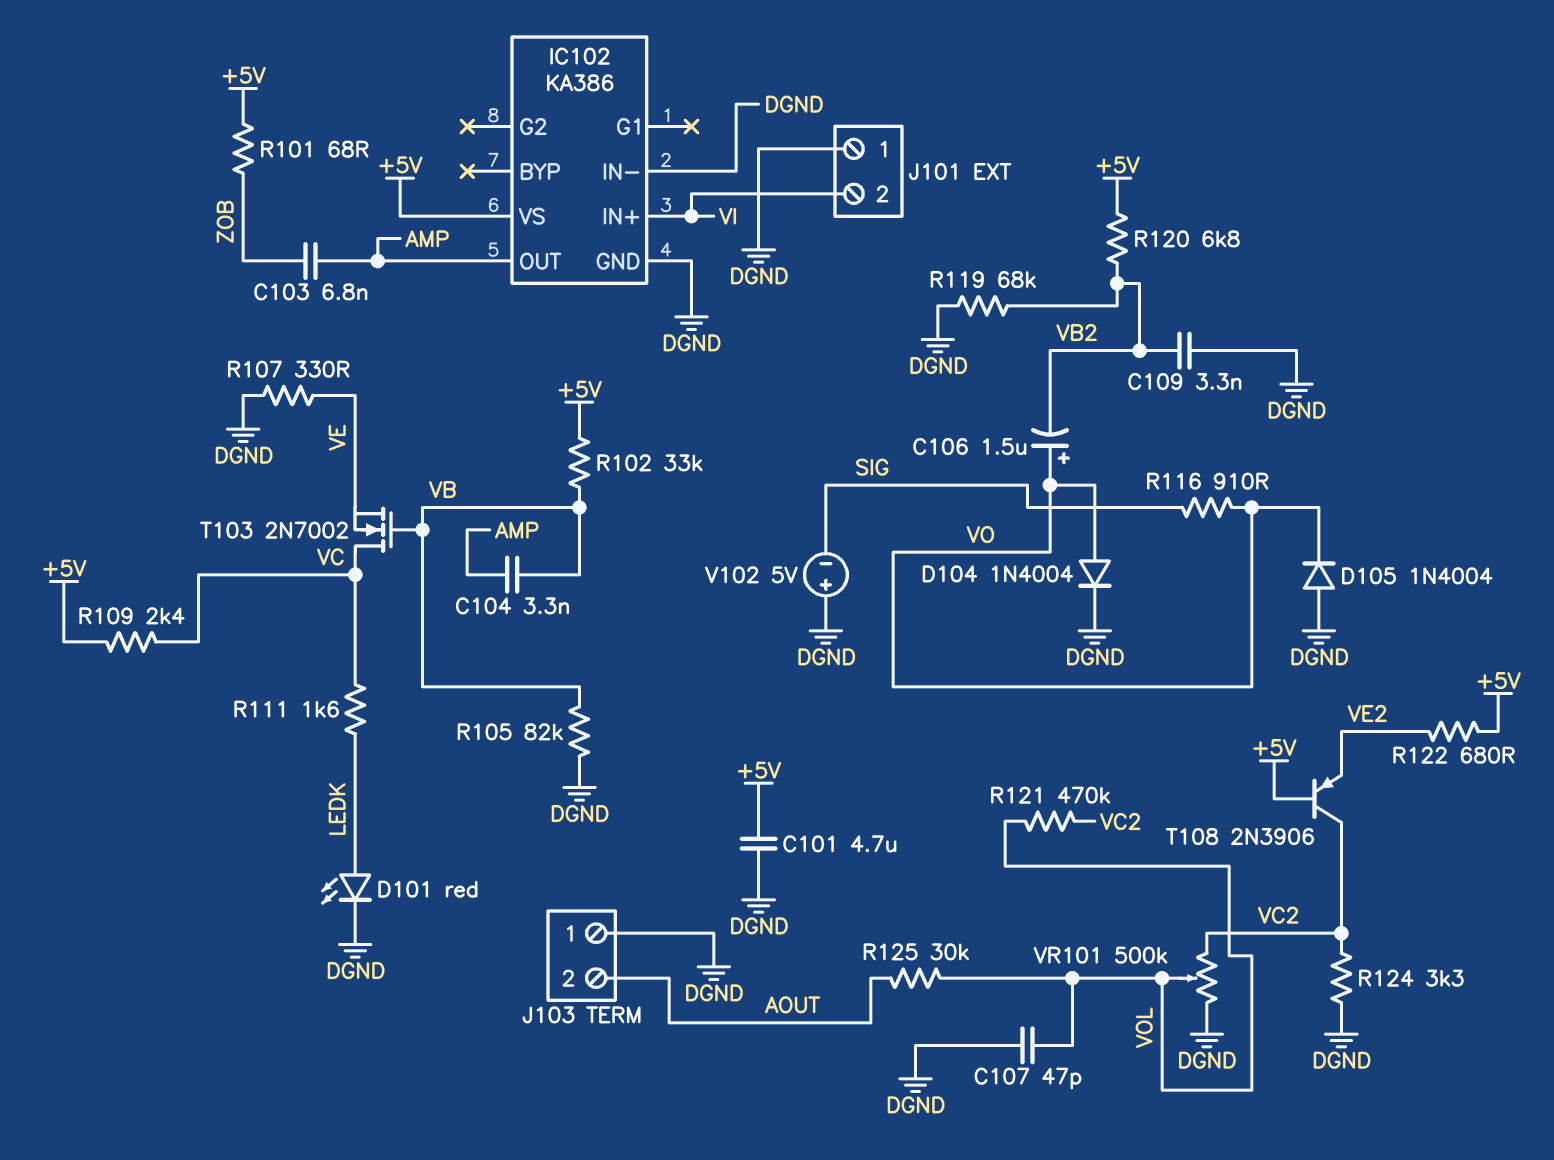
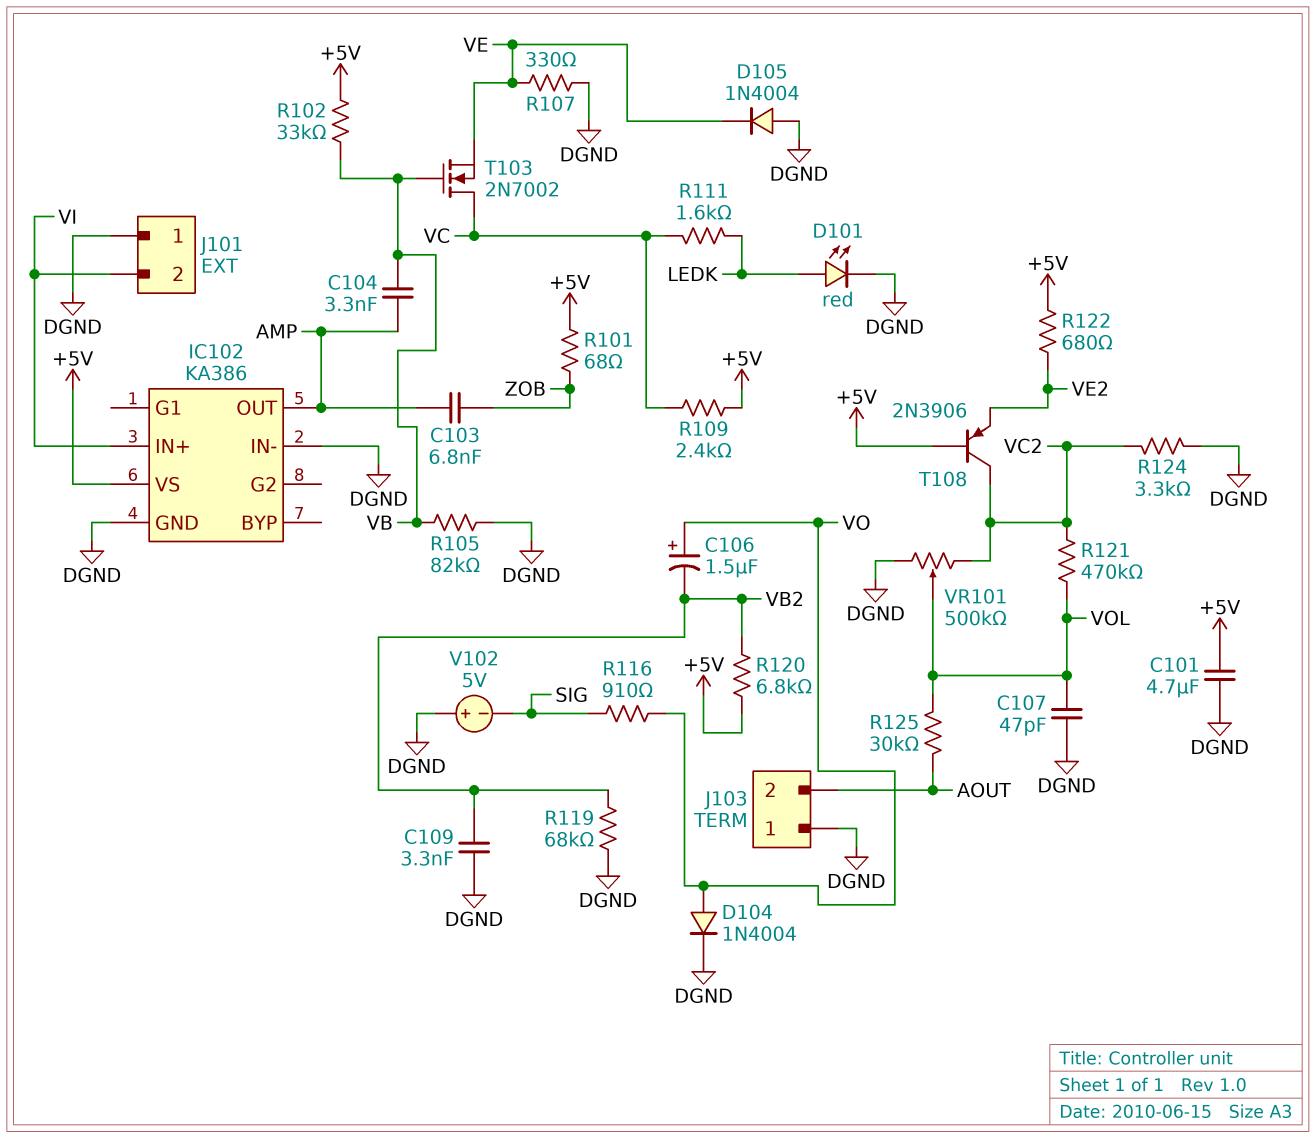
D105: diode 1N4004 (A DGND, K VO) -> diode 1N4004 (A DGND, K VE)

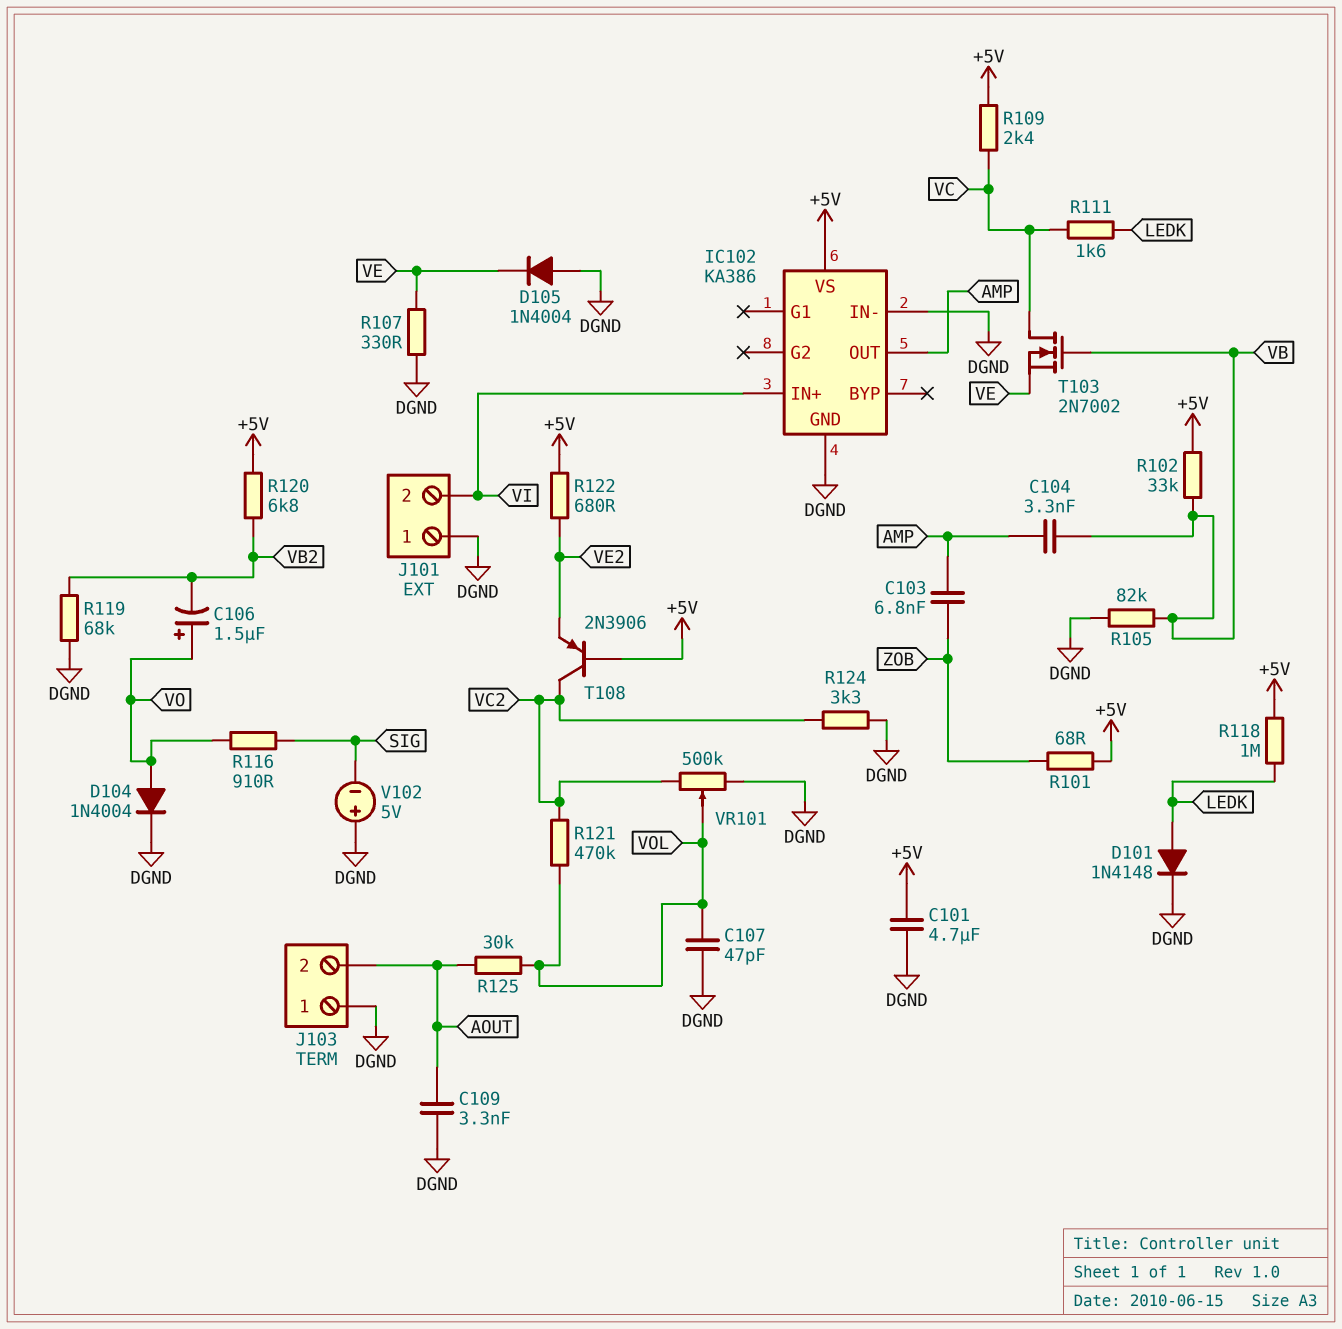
C109: 3.3nF (DGND, VB2) -> 3.3nF (AOUT, DGND)
D101: LED red (A LEDK, K DGND) -> diode 1N4148 (A LEDK, K DGND)
R118: none -> 1M (+5V, LEDK)

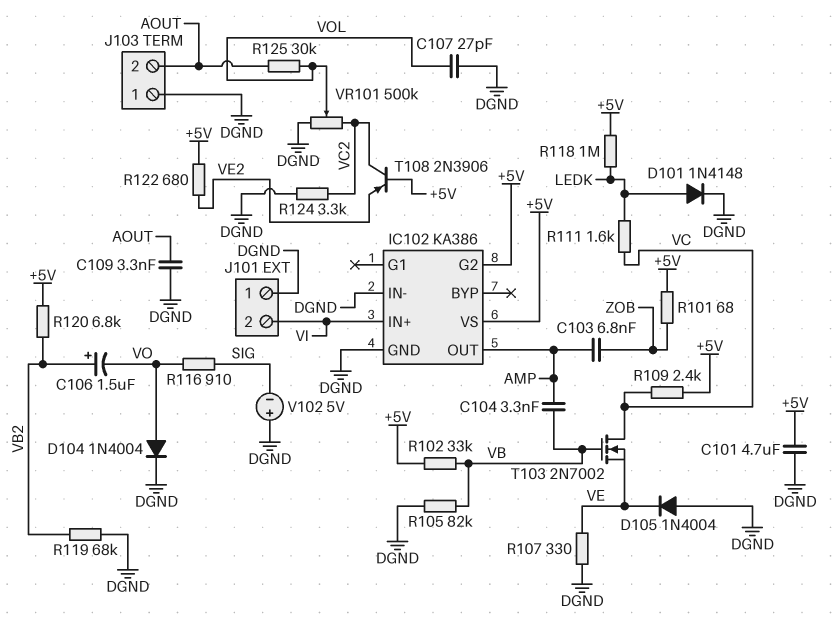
C106: 1.5uF (plus VO, minus VB2) -> 1.5uF (plus VB2, minus VO)
C107: 47pF (DGND, VOL) -> 27pF (DGND, VOL)
IC102 pin G2: none -> +5V
R121: 470k (VC2, VOL) -> none

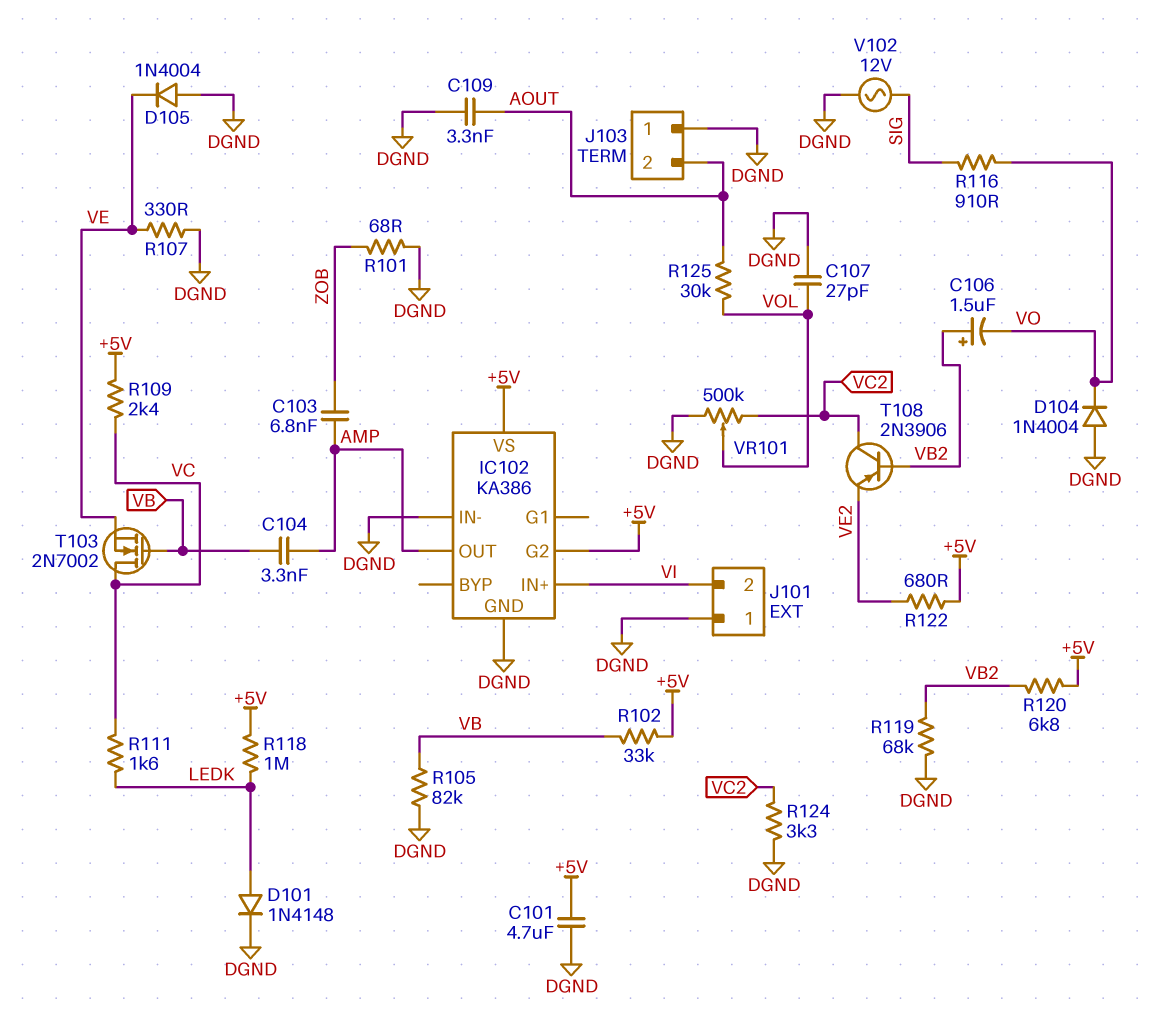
D104: diode 1N4004 (A VO, K DGND) -> diode 1N4004 (A DGND, K VO)
R101: 68 (+5V, ZOB) -> 68 (DGND, ZOB)
T108: PNP 2N3906 (B +5V, C VC2, E VE2) -> PNP 2N3906 (B VB2, C VC2, E VE2)
V102: 5V (plus DGND, minus SIG) -> AC 12V (DGND, SIG)

